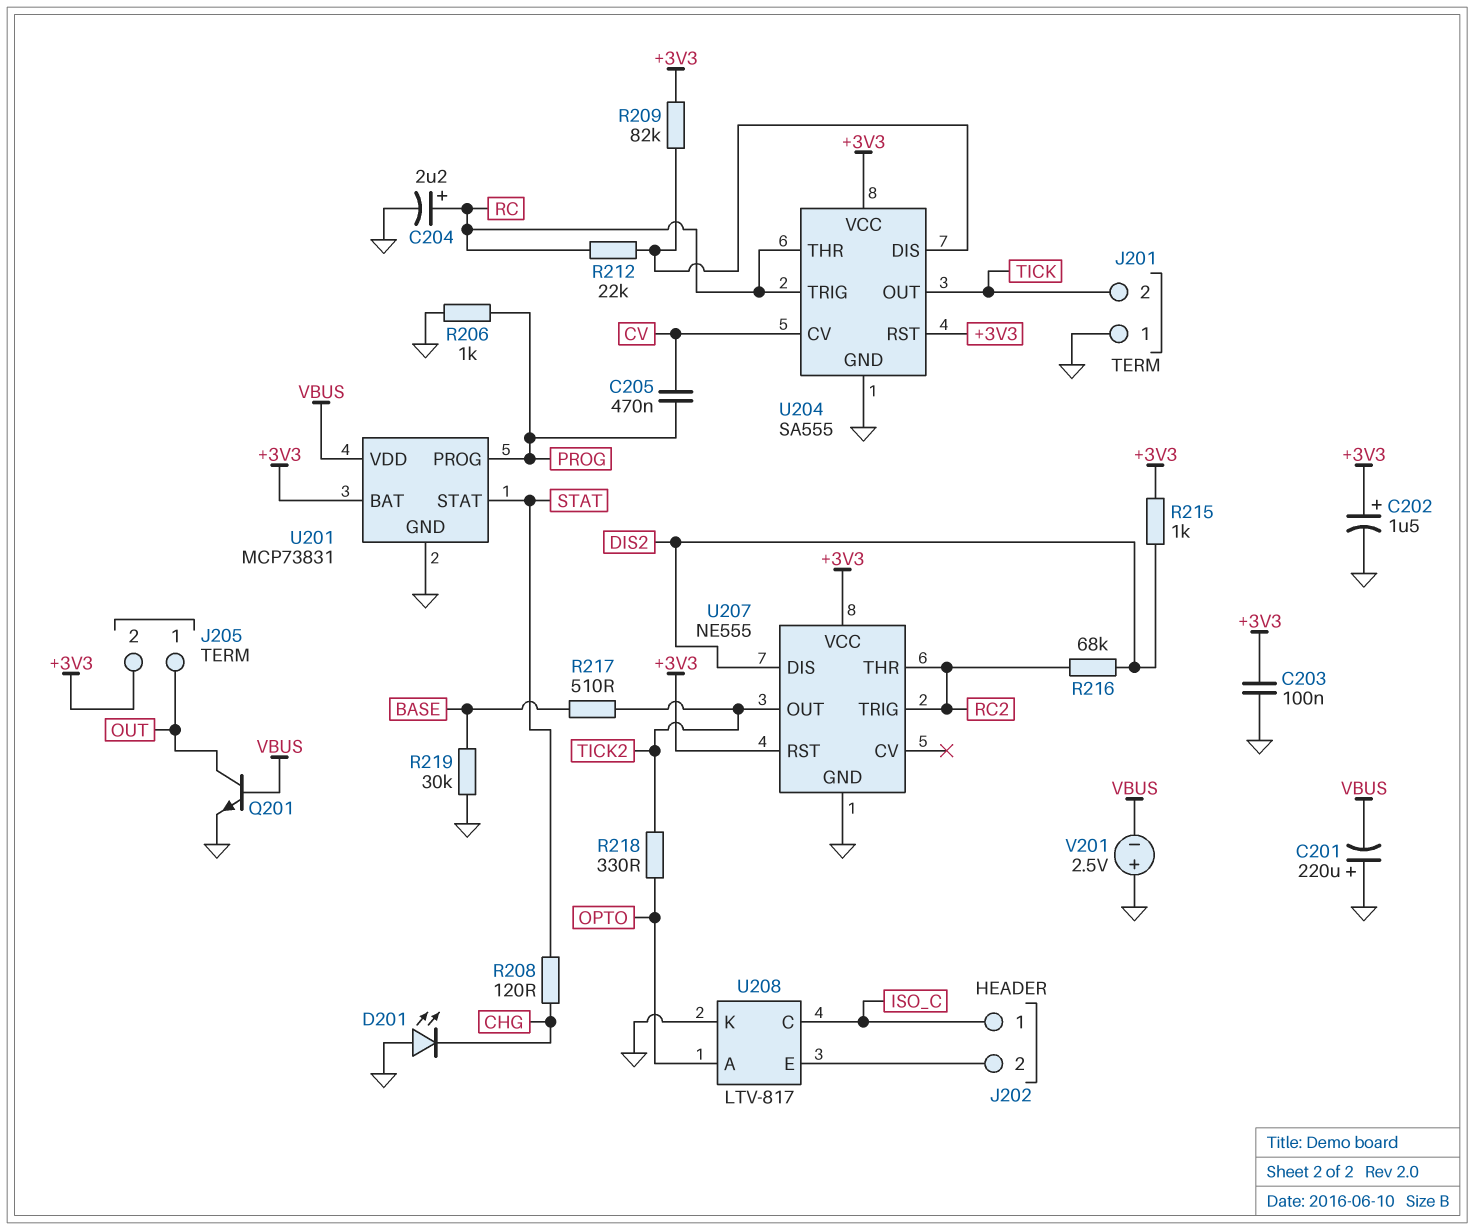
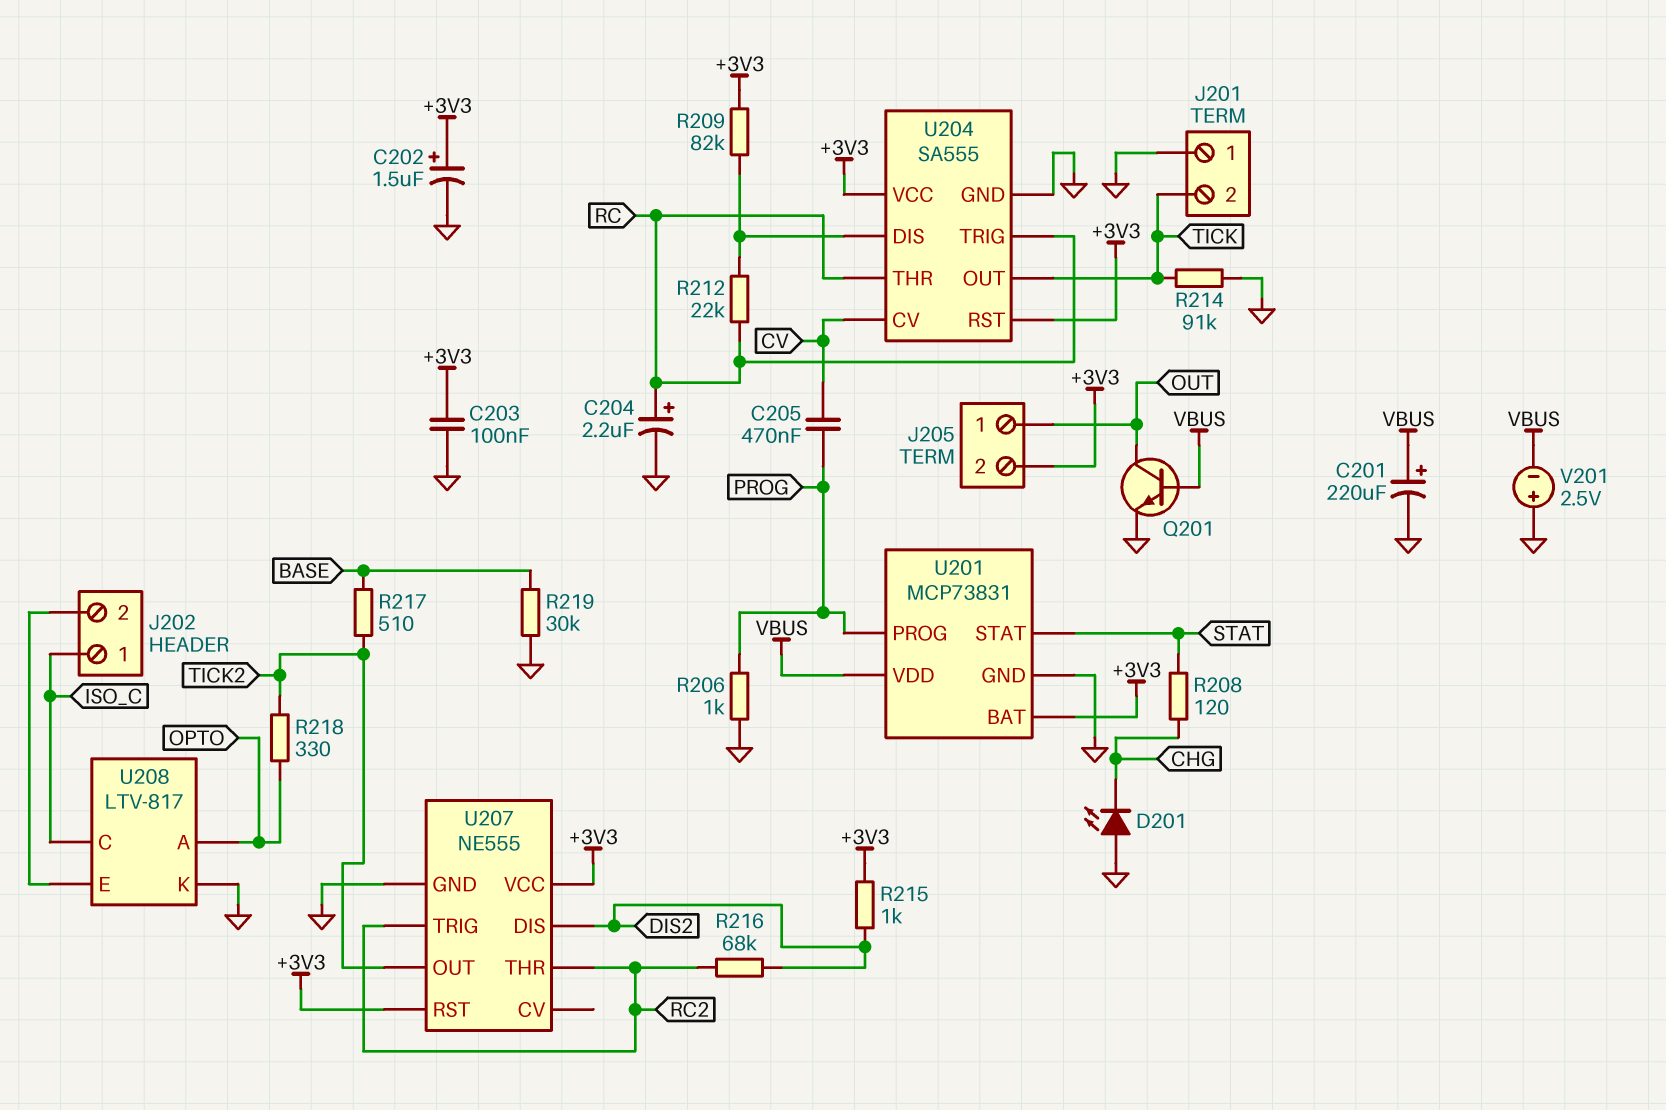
C201: 220uF (plus GND, minus VBUS) -> 220uF (plus VBUS, minus GND)
R214: none -> 91k (GND, TICK)

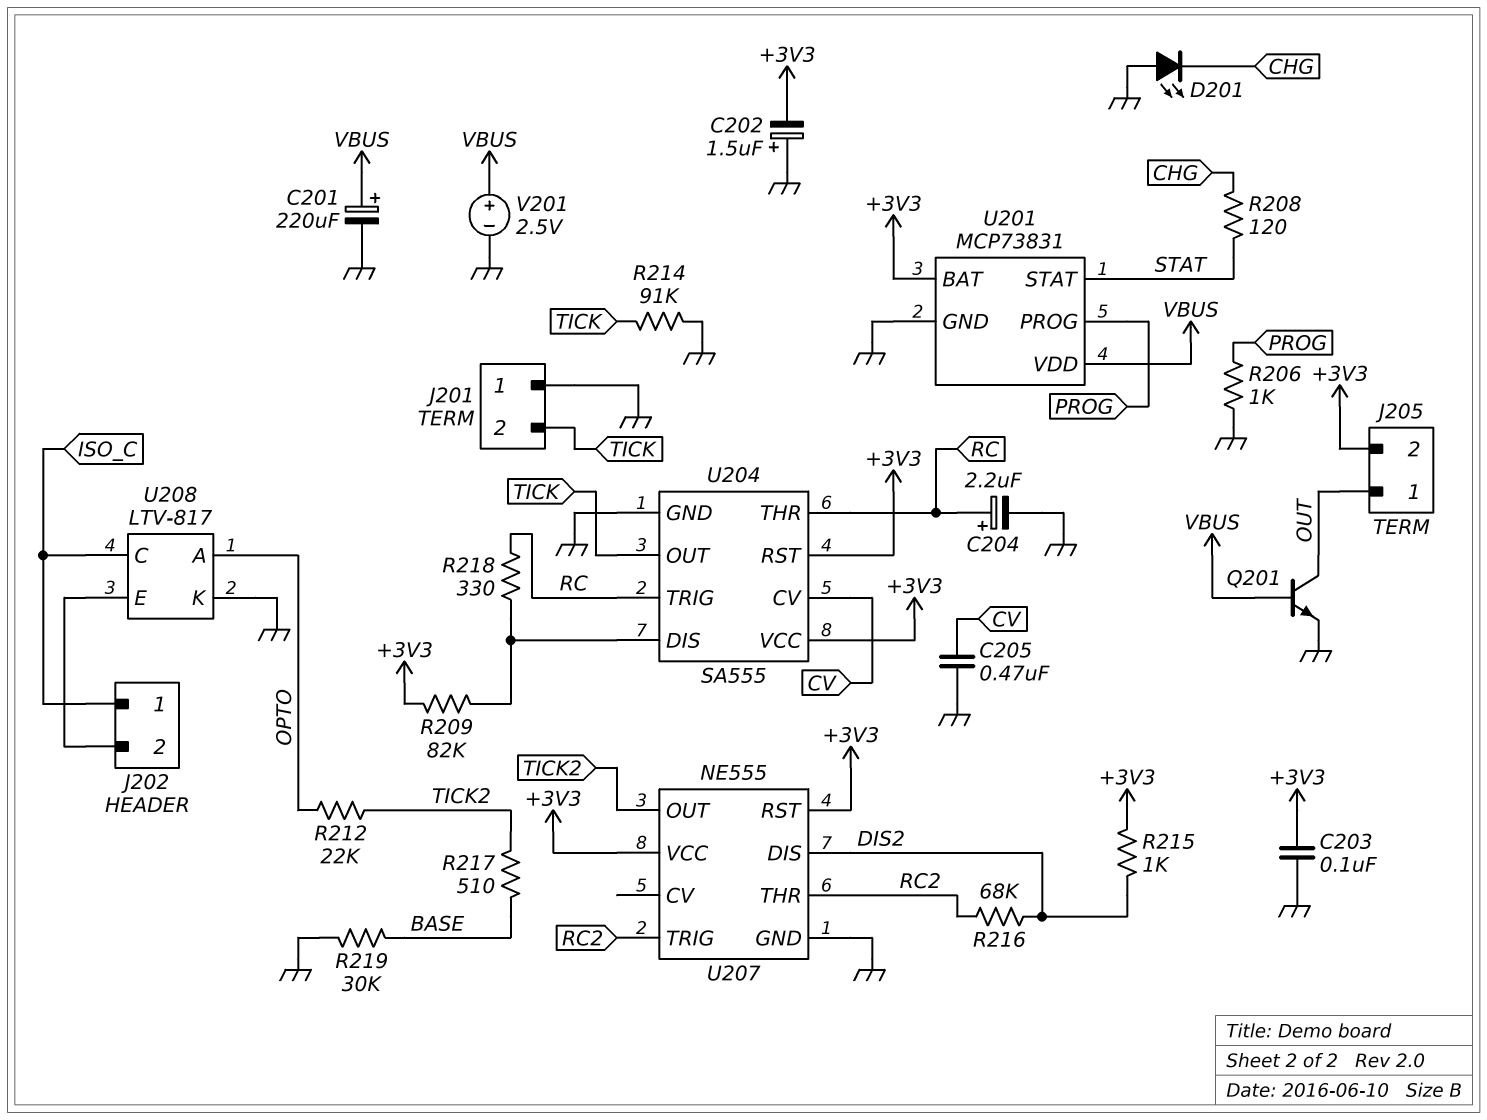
C202: 1.5uF (plus +3V3, minus GND) -> 1.5uF (plus GND, minus +3V3)
C205: 470nF (CV, PROG) -> 470nF (CV, GND)
R212: 22k (RC, U204/DIS) -> 22k (OPTO, TICK2)
R218: 330 (OPTO, TICK2) -> 330 (RC, U204/DIS)
V201: 2.5V (plus GND, minus VBUS) -> 2.5V (plus VBUS, minus GND)

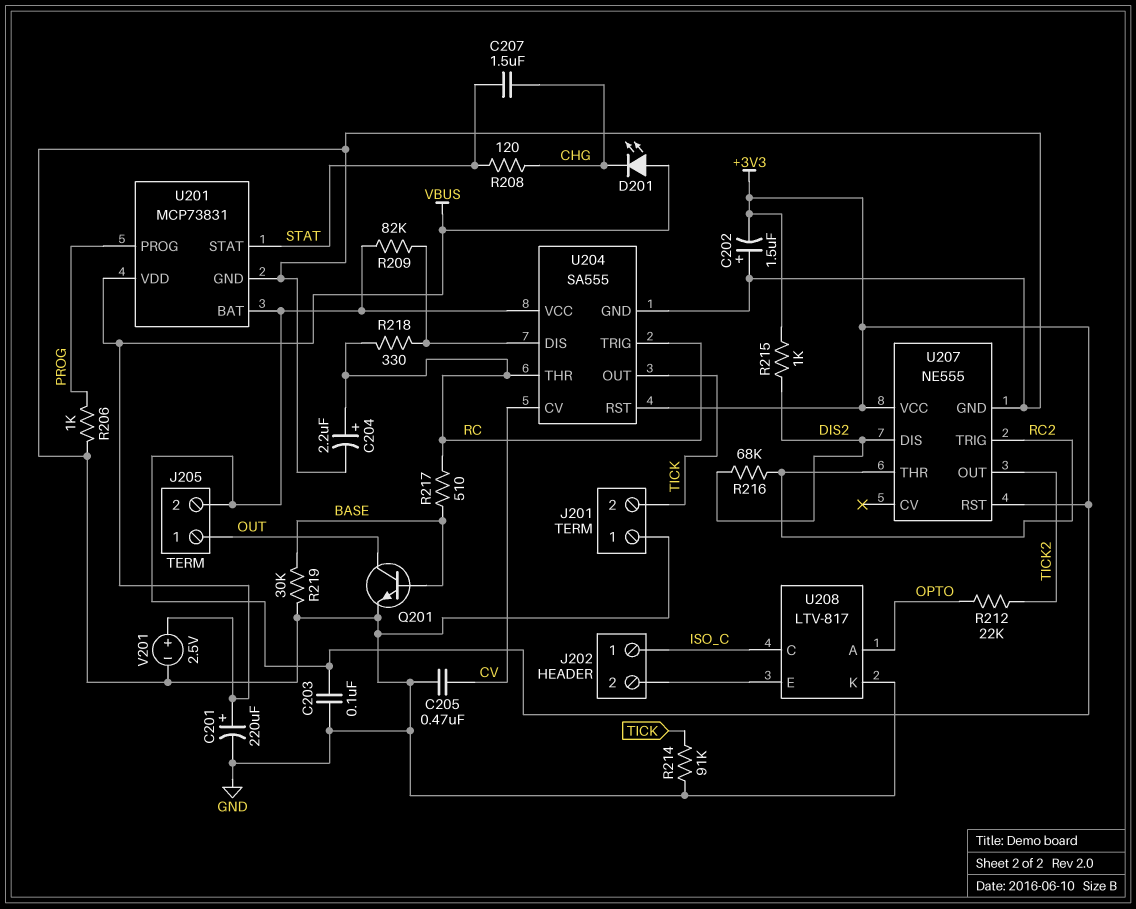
C207: none -> 1.5uF (CHG, STAT)
D201: LED (A GND, K CHG) -> LED (A VBUS, K CHG)
Q201: NPN (B VBUS, C OUT, E GND) -> NPN (B BASE, C OUT, E GND)
R217: 510 (BASE, TICK2) -> 510 (BASE, RC)

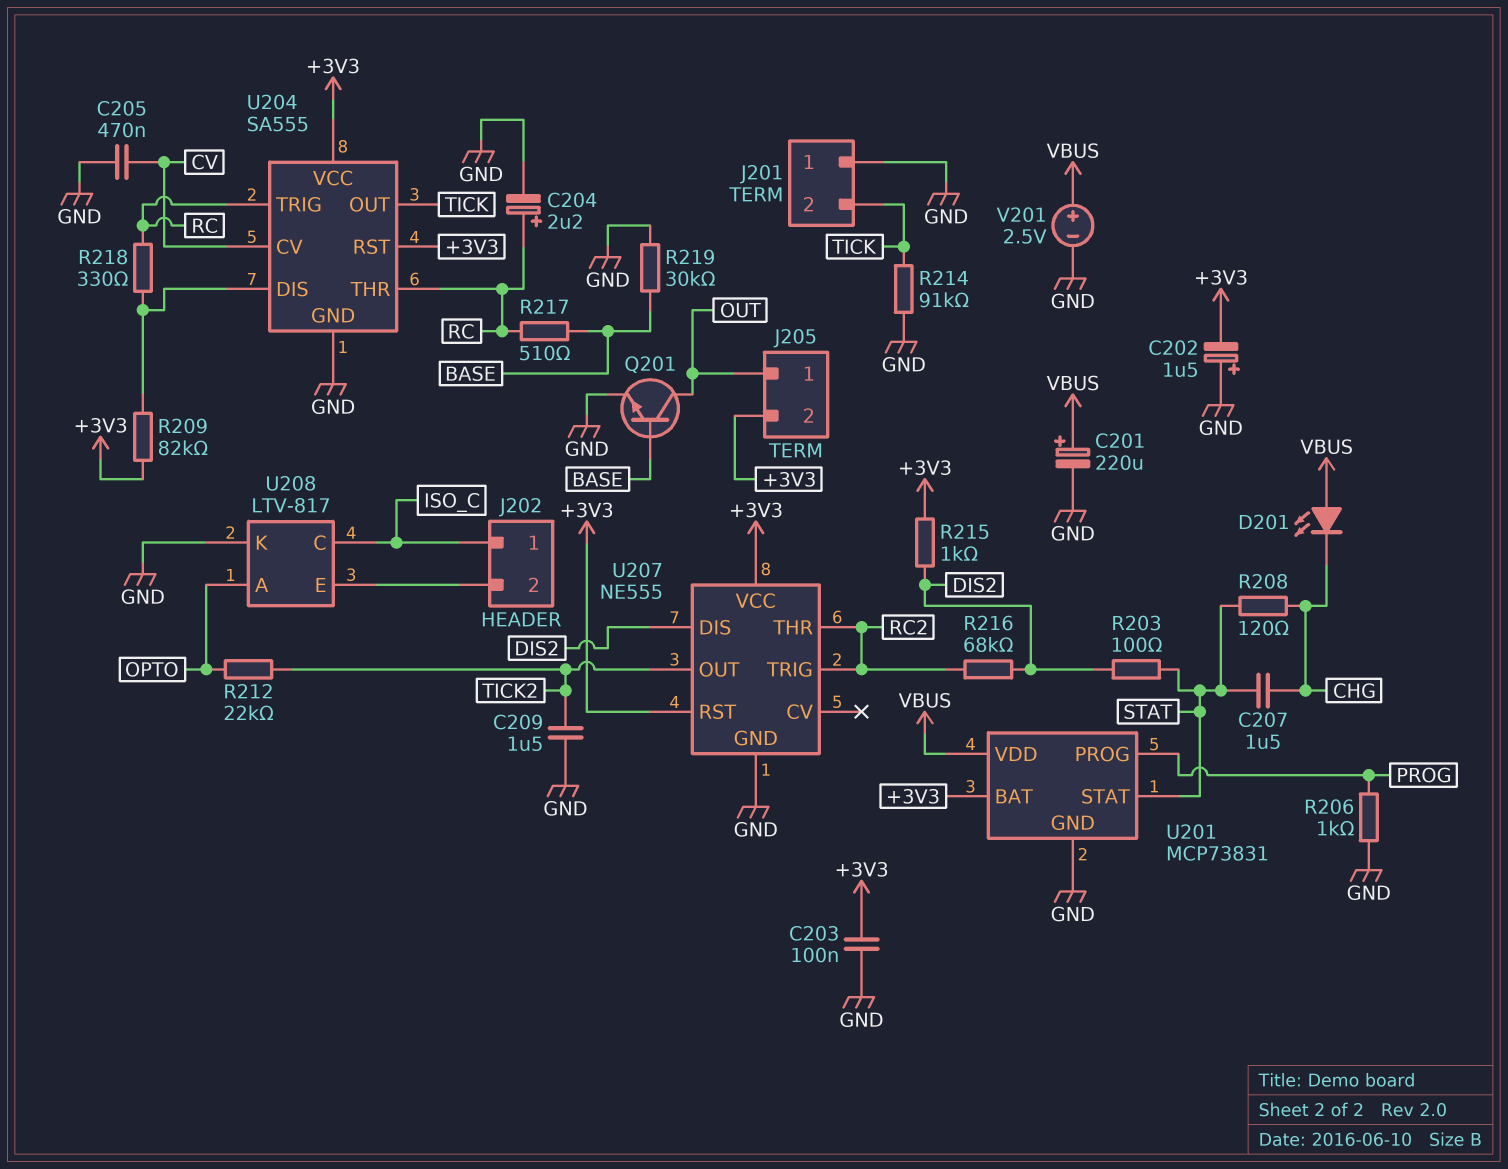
C209: none -> 1.5uF (GND, TICK2)
R203: none -> 100 (DIS2, STAT)

